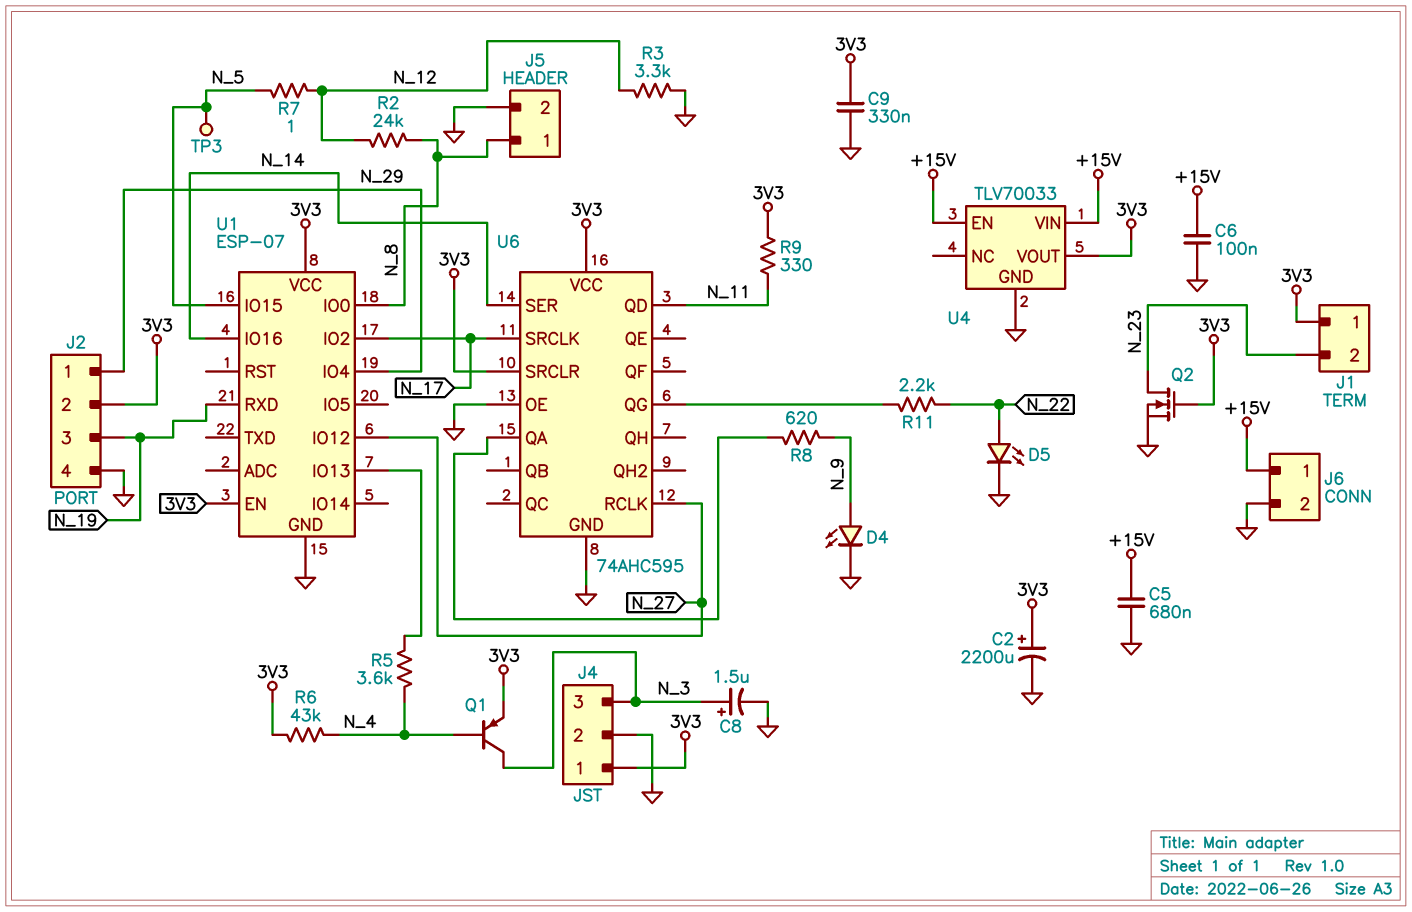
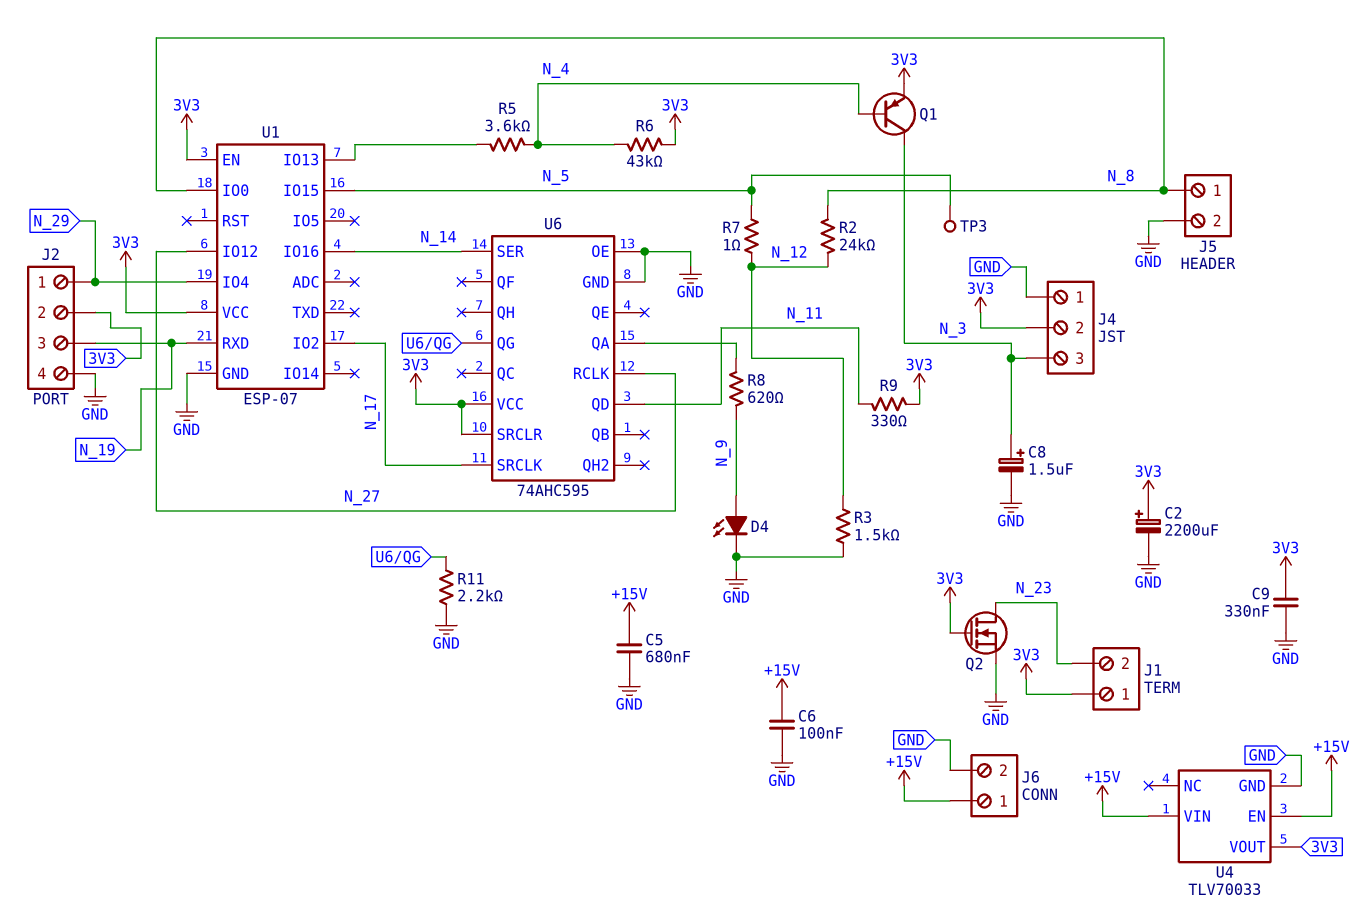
D5: LED (A N_22, K GND) -> none
J4 pin 1: 3V3 -> GND
J4 pin 2: GND -> 3V3
R3: 3.3k (GND, N_12) -> 1.5k (GND, N_12)
R11: 2.2k (N_22, U6/QG) -> 2.2k (GND, U6/QG)

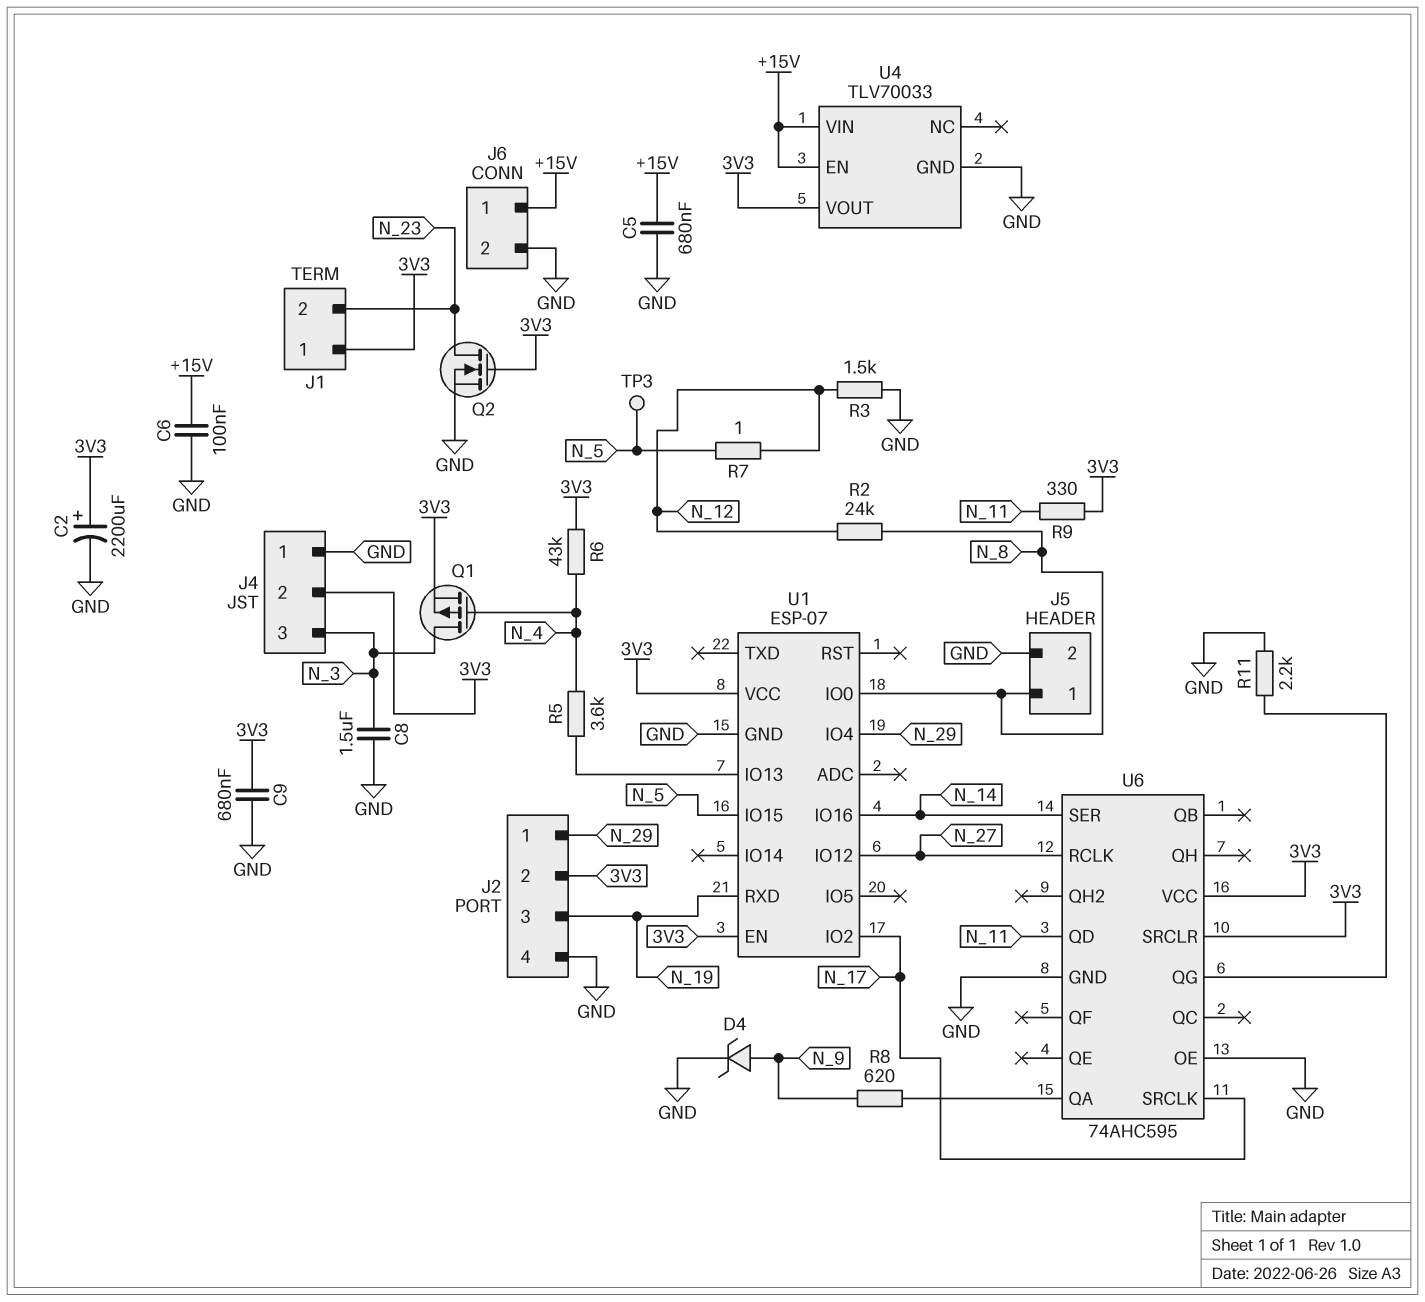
C8: 1.5uF (plus N_3, minus GND) -> 1.5uF (GND, N_3)
C9: 330nF (3V3, GND) -> 680nF (3V3, GND)
D4: LED (A N_9, K GND) -> zener (A N_9, K GND)
Q1: PNP (B N_4, C N_3, E 3V3) -> PMOS (G N_4, D N_3, S 3V3)

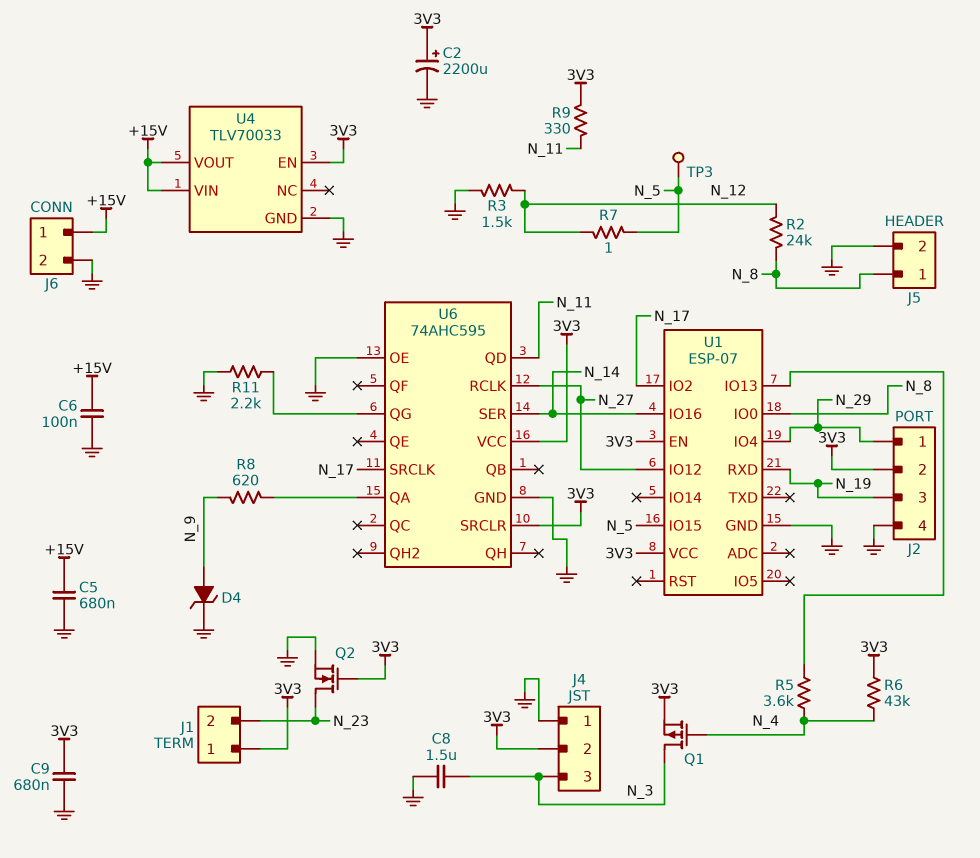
U4 pin EN: +15V -> 3V3
U4 pin VOUT: 3V3 -> +15V

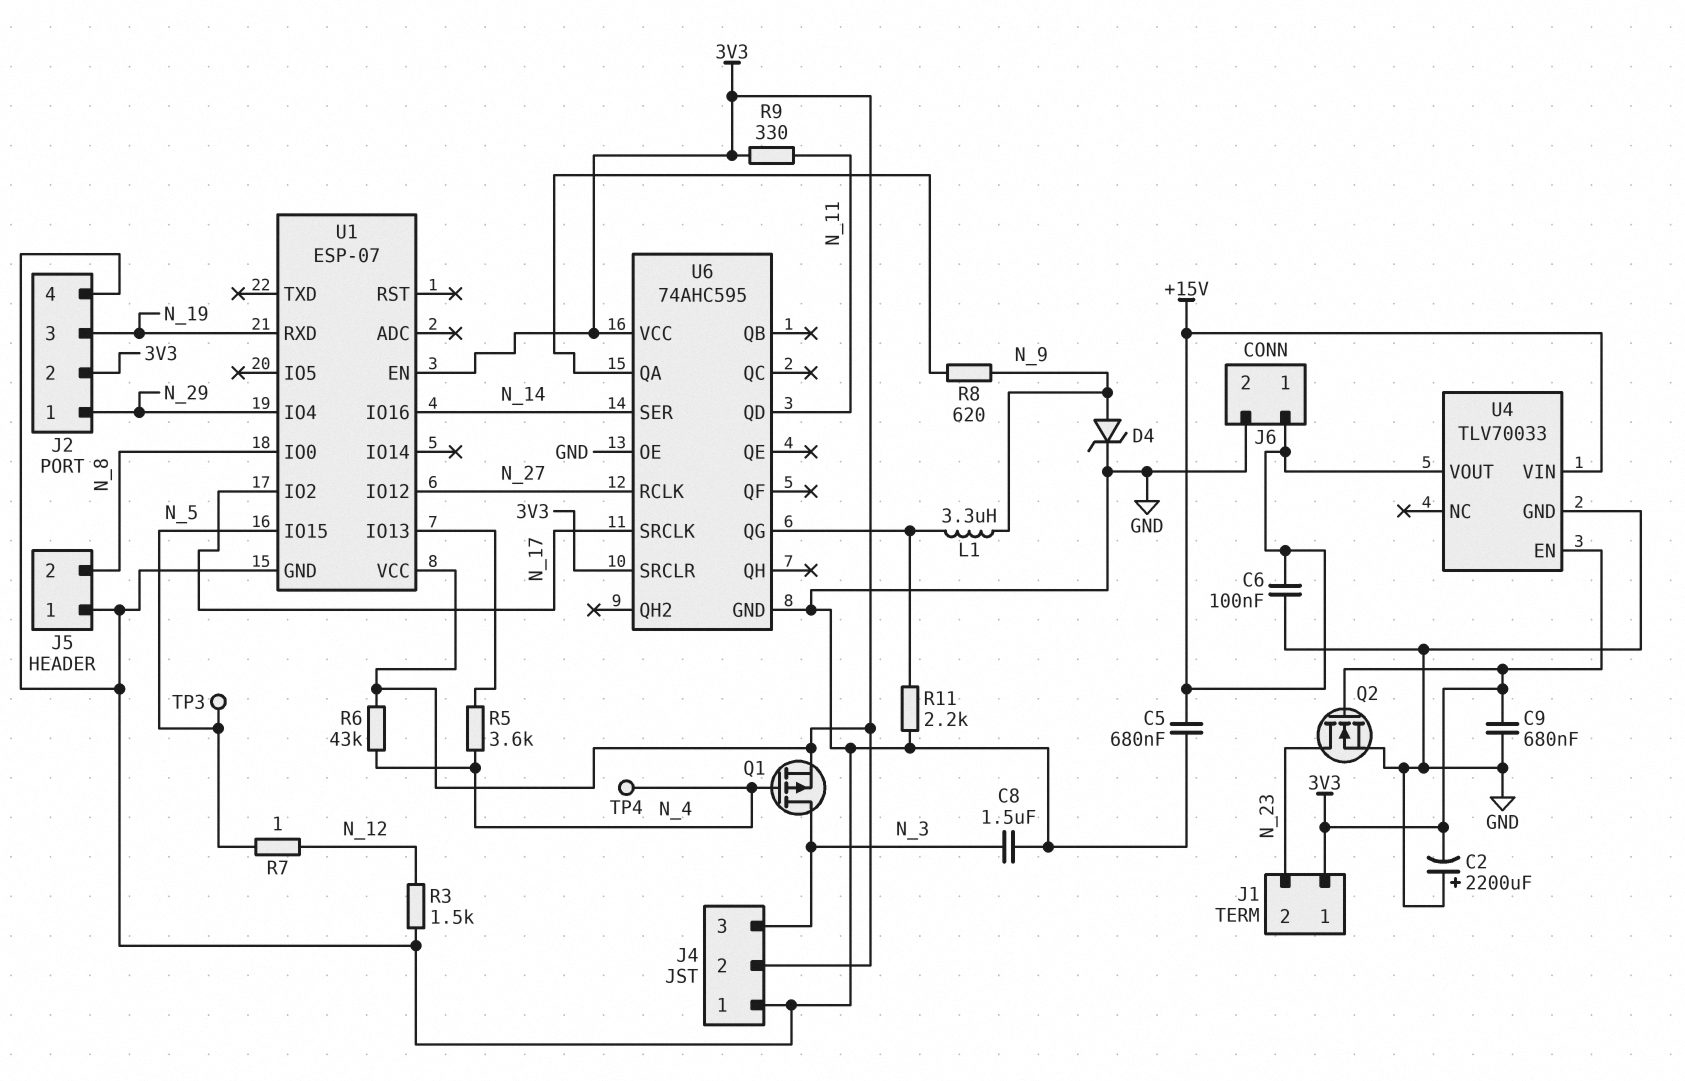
C2: 2200uF (plus 3V3, minus GND) -> 2200uF (plus GND, minus 3V3)
J5 pin 1: N_8 -> GND
J5 pin 2: GND -> N_8
L1: none -> 3.3uH (N_9, U6/QG)
R2: 24k (N_8, N_12) -> none
TP4: none -> test point (N_4)

